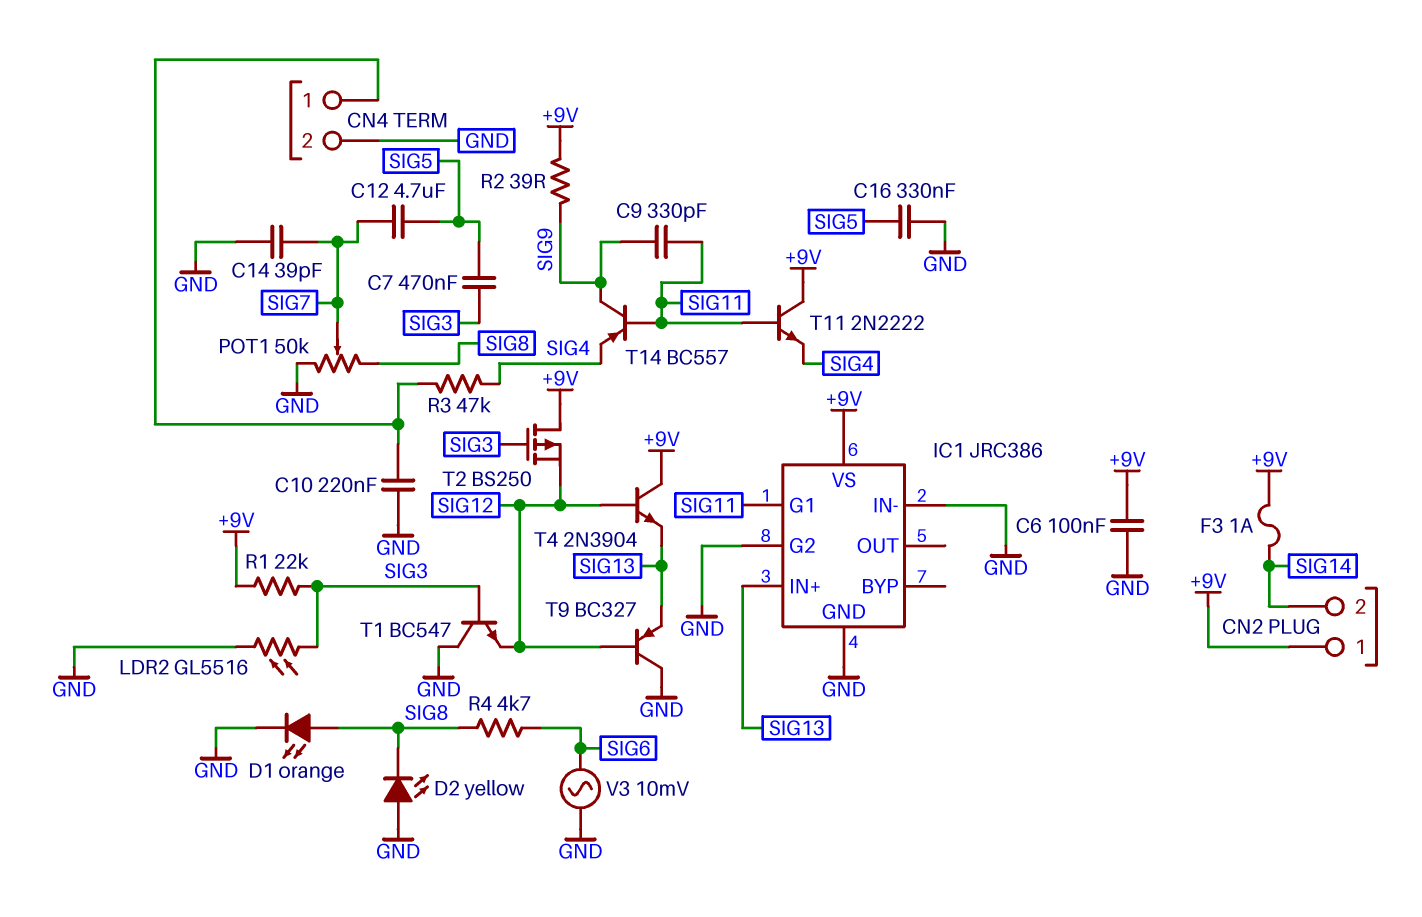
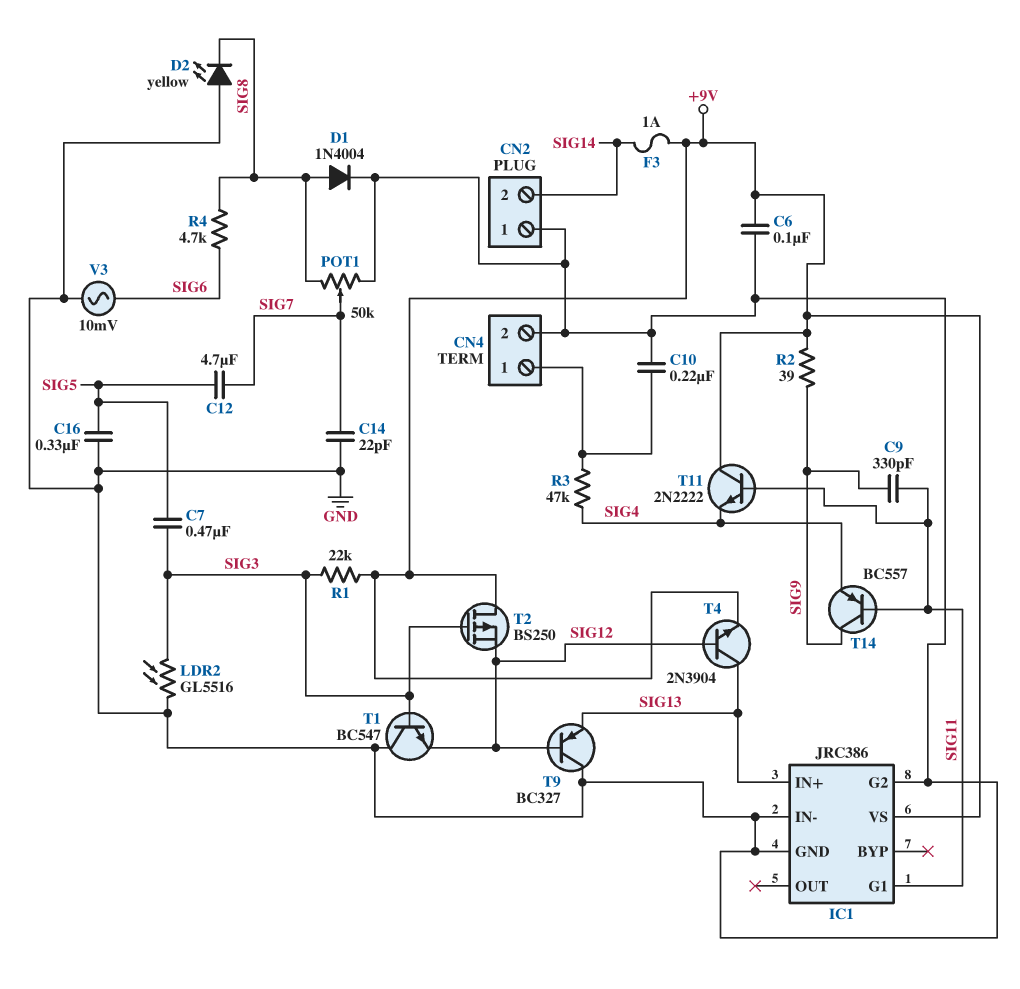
C14: 39pF (GND, SIG7) -> 22pF (GND, SIG7)
CN2 pin 1: +9V -> GND
D1: LED orange (A SIG8, K GND) -> diode 1N4004 (A SIG8, K GND)
T4: NPN 2N3904 (B SIG12, C +9V, E SIG13) -> NPN 2N3904 (B SIG12, C SIG13, E +9V)

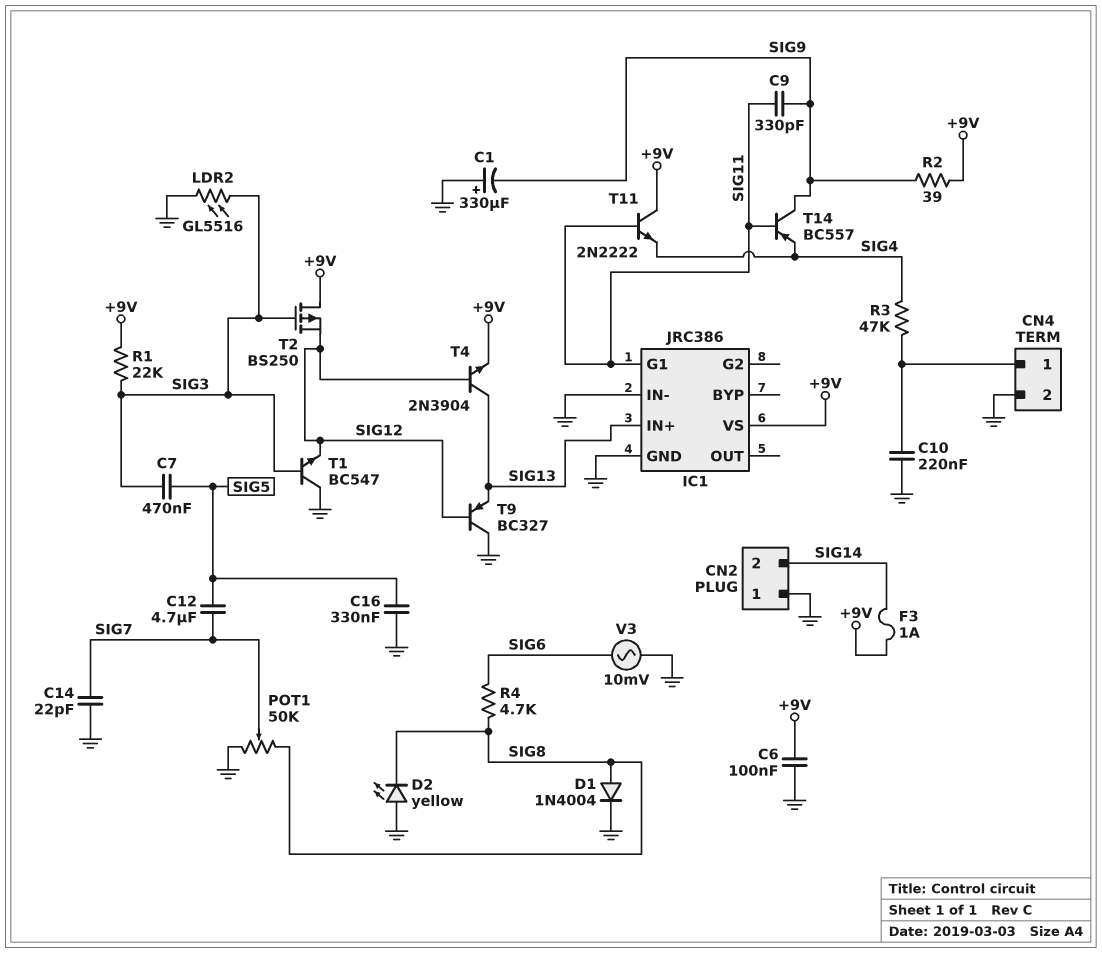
C1: none -> 330uF (plus GND, minus SIG9)
IC1 pin G2: GND -> none

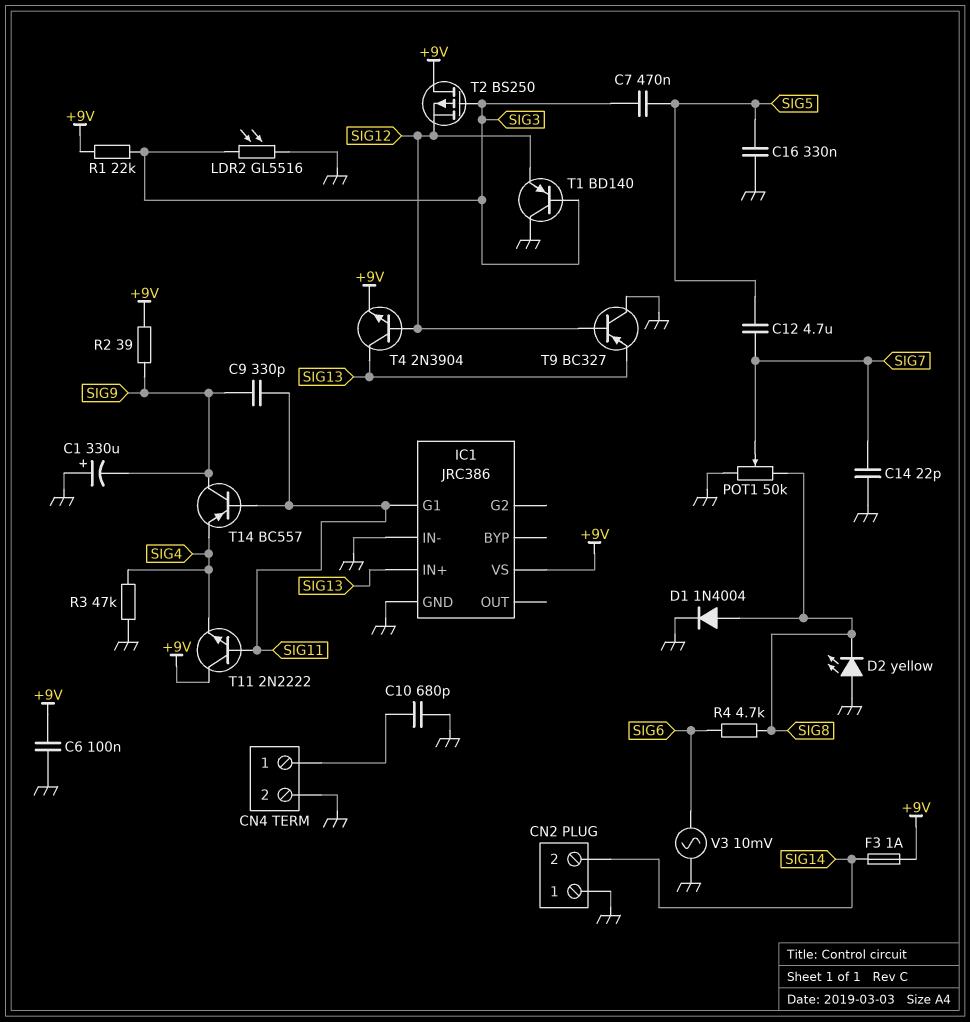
C10: 220nF (CN4/1, GND) -> 680pF (CN4/1, GND)
R3: 47k (CN4/1, SIG4) -> 47k (GND, SIG4)
T1: NPN BC547 (B SIG3, C GND, E SIG12) -> PNP BD140 (B SIG3, C GND, E SIG12)

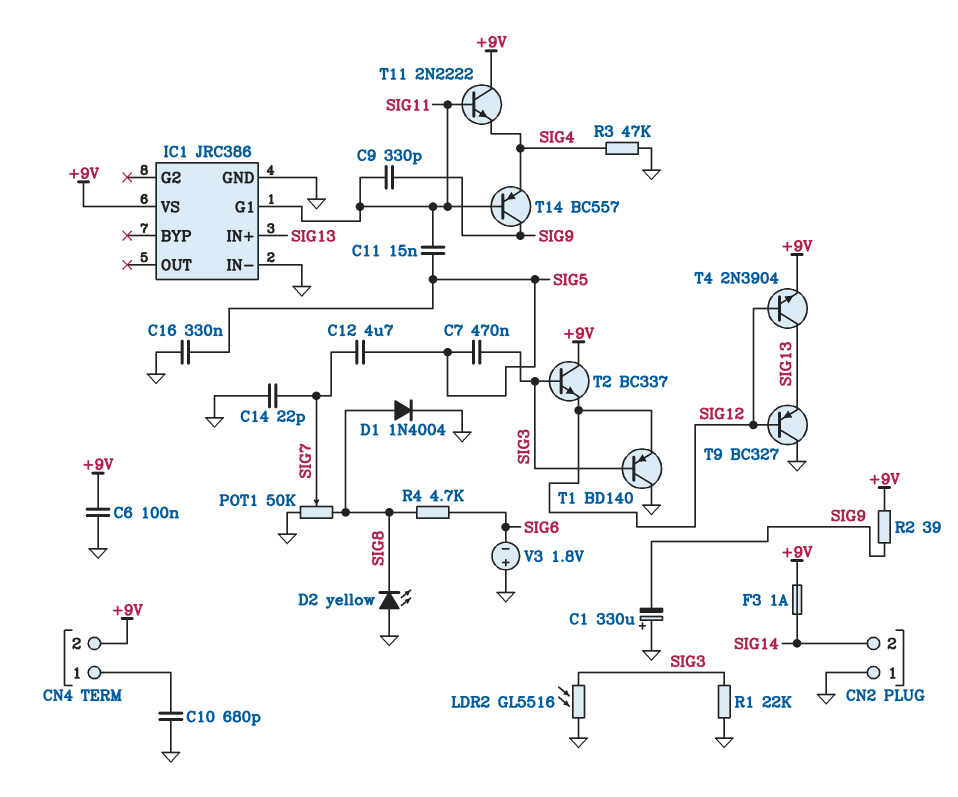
C11: none -> 15nF (SIG5, SIG11)
CN4 pin 2: GND -> +9V
R1: 22k (+9V, SIG3) -> 22k (GND, SIG3)
T2: PMOS BS250 (G SIG3, D +9V, S SIG12) -> NPN BC337 (B SIG3, C +9V, E SIG12)
V3: AC 10mV (GND, SIG6) -> 1.8V (plus GND, minus SIG6)

